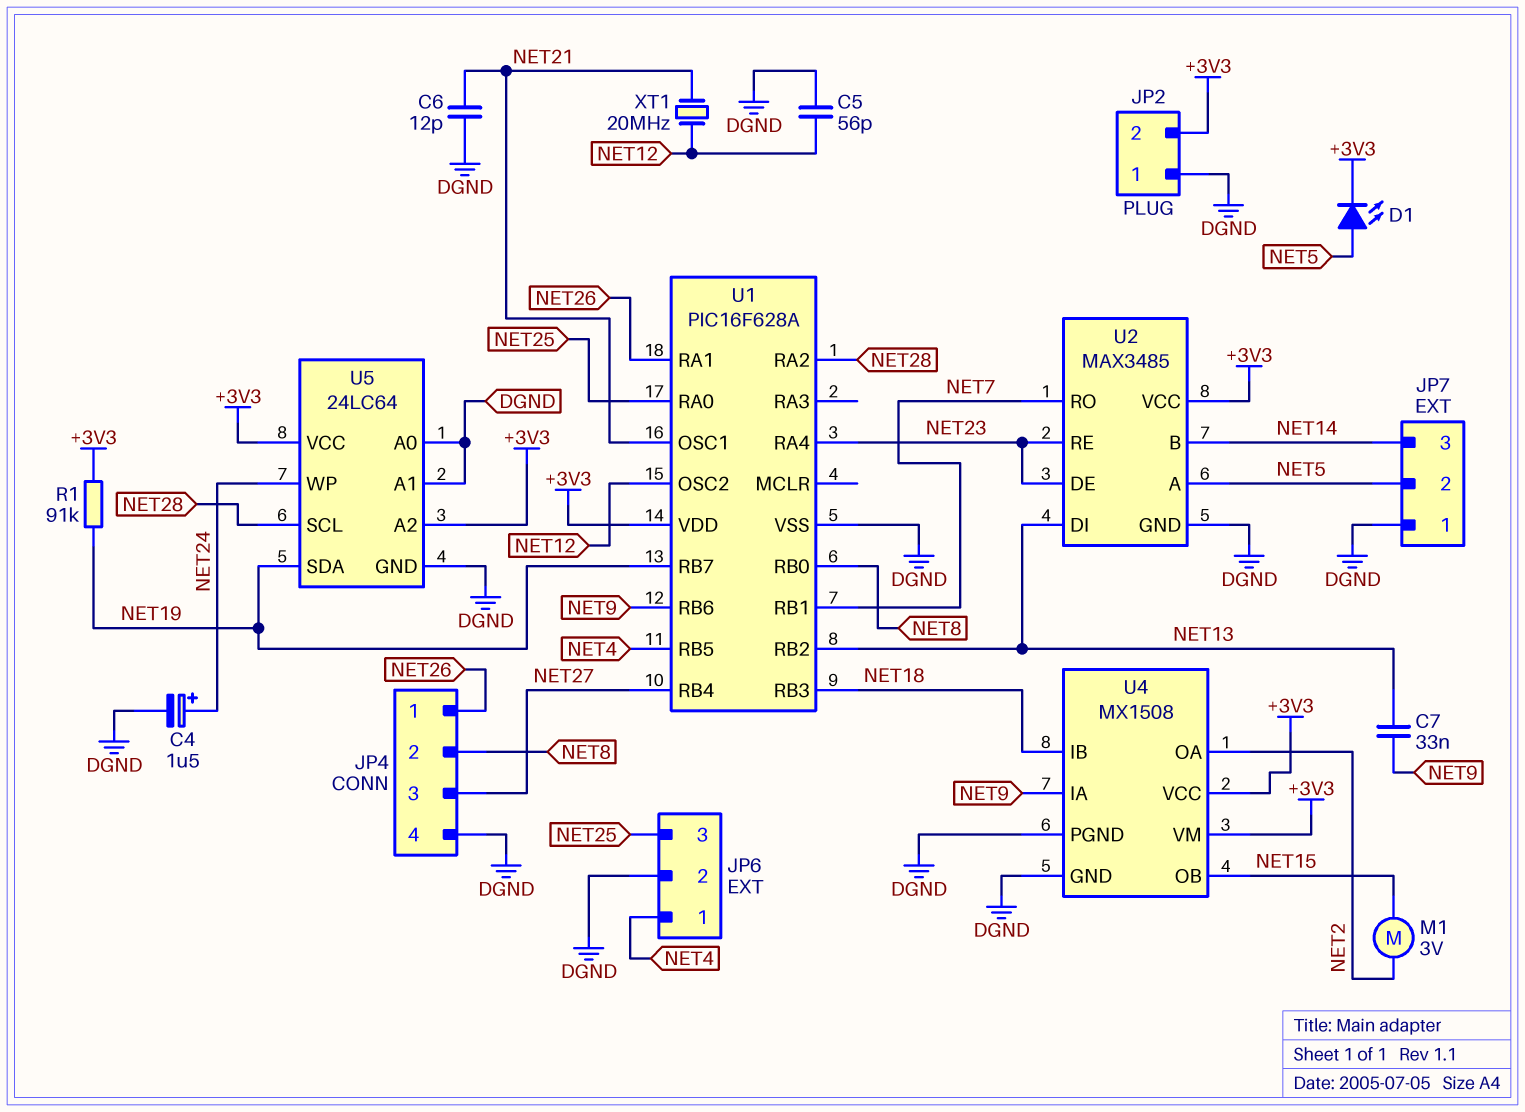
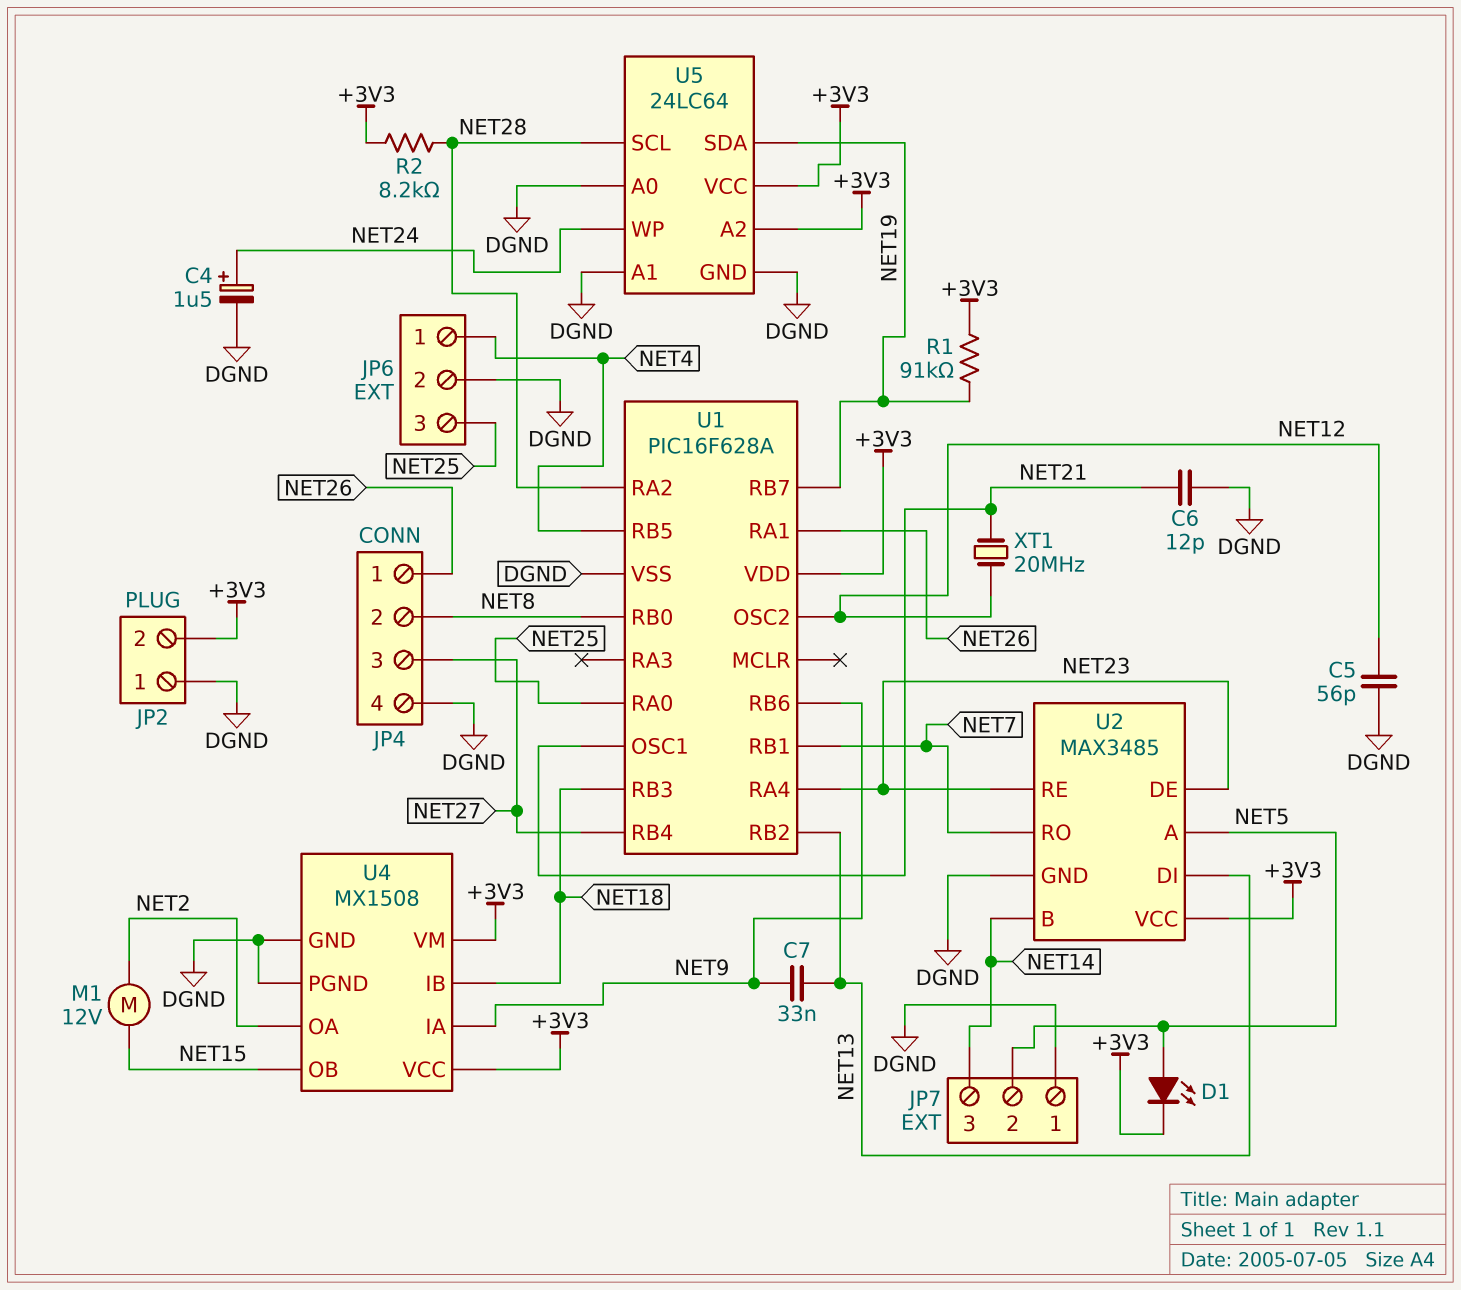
M1: motor 3V (NET2, NET15) -> motor 12V (NET2, NET15)
R2: none -> 8.2k (+3V3, NET28)

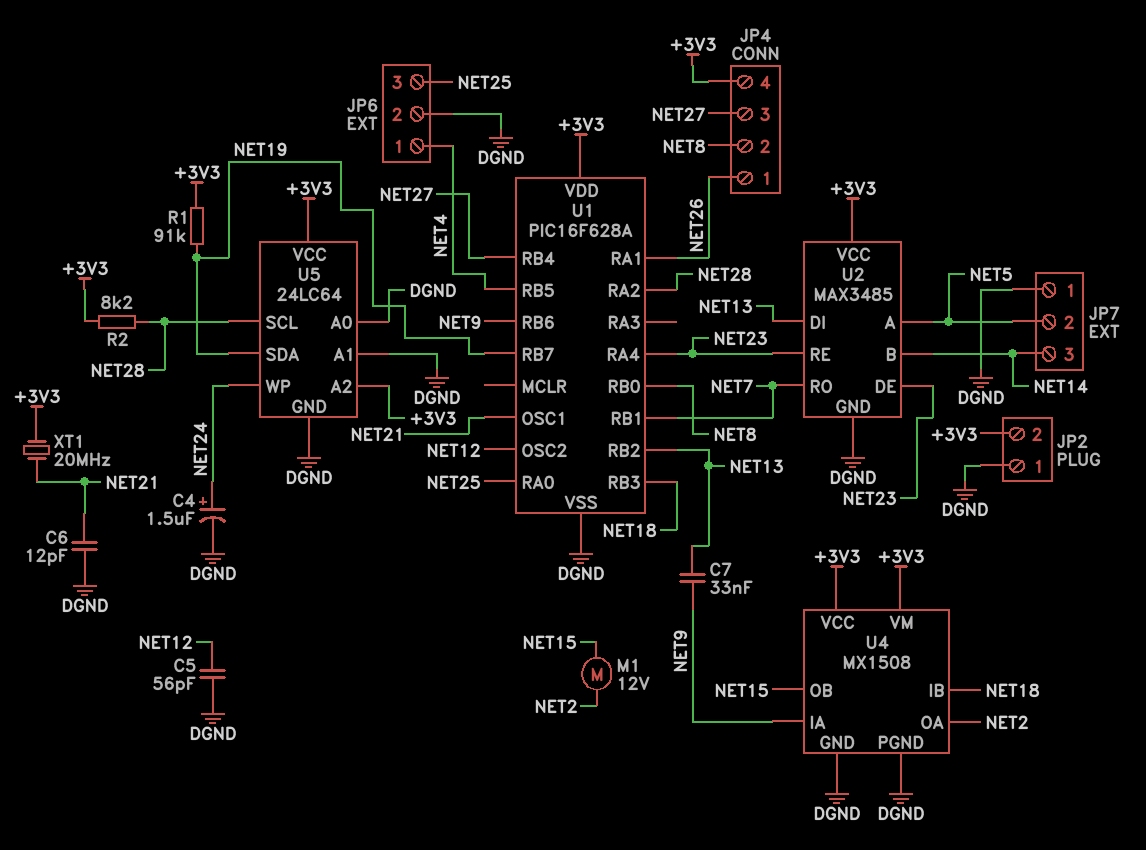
D1: LED (A NET5, K +3V3) -> none
JP4 pin 4: DGND -> +3V3
XT1: 20MHz (NET12, NET21) -> 20MHz (+3V3, NET21)

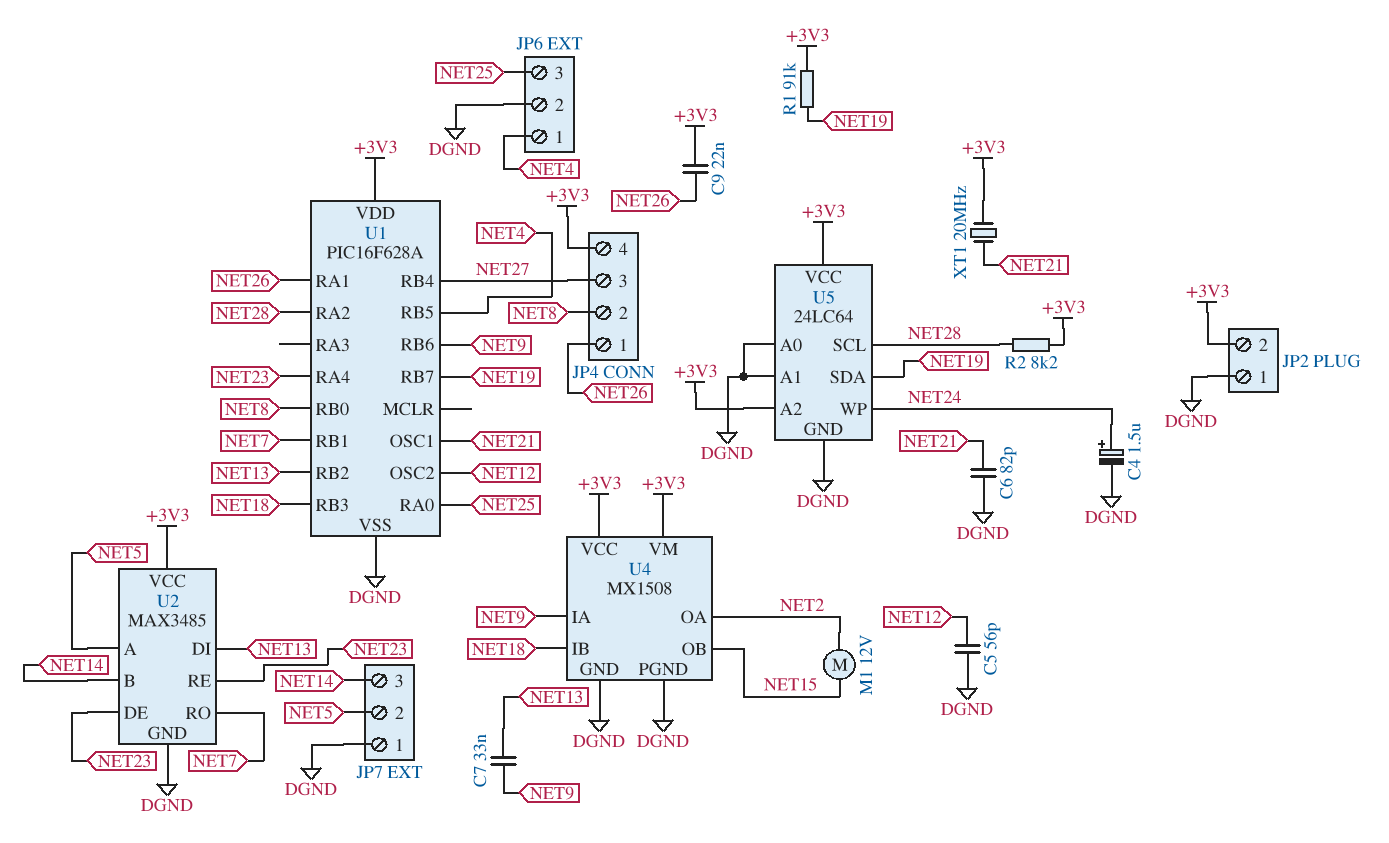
C6: 12pF (DGND, NET21) -> 82pF (DGND, NET21)
C9: none -> 22nF (+3V3, NET26)

